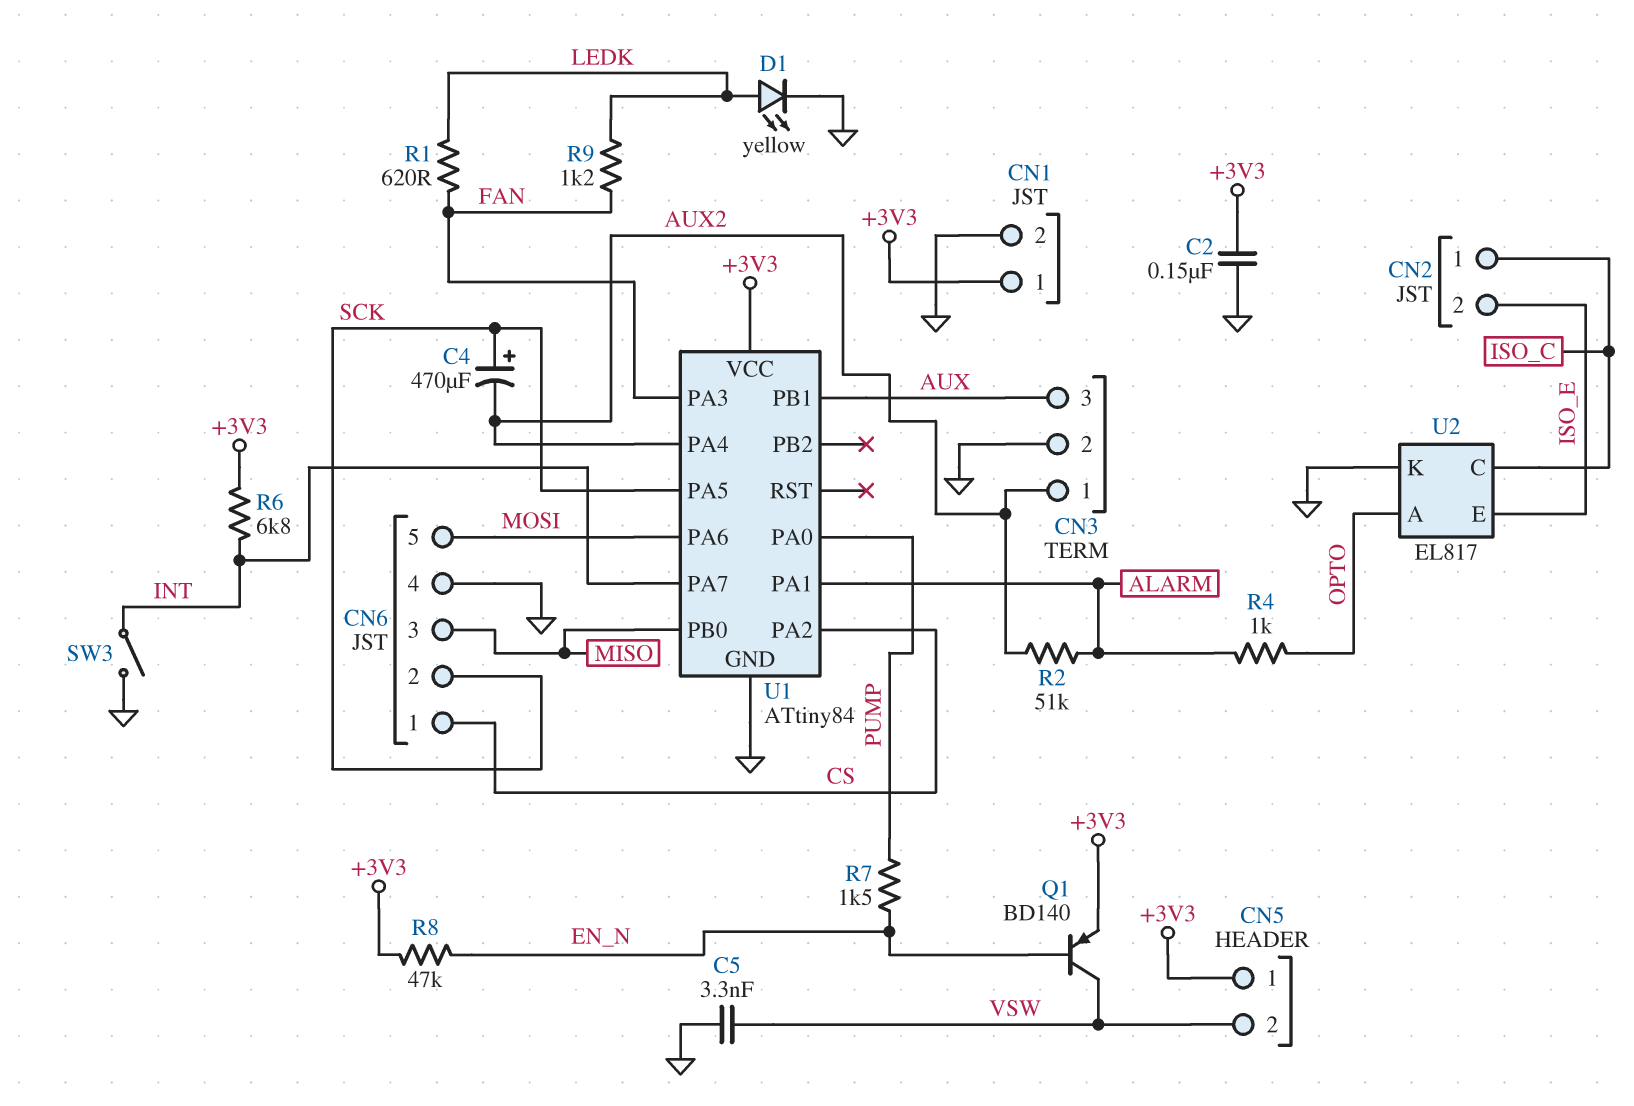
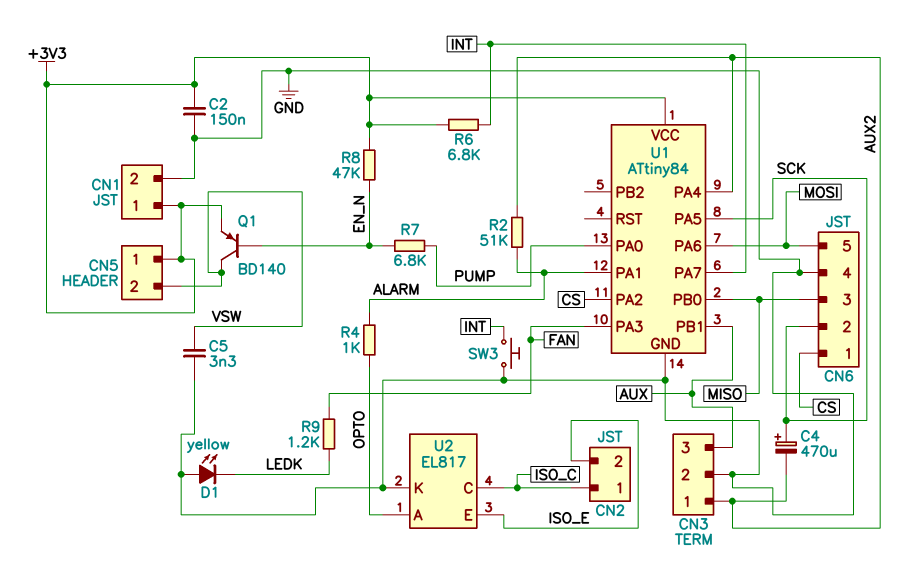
D1: LED yellow (A LEDK, K GND) -> LED yellow (A GND, K LEDK)
R1: 620 (FAN, LEDK) -> none
R7: 1.5k (EN_N, PUMP) -> 6.8k (EN_N, PUMP)
SW3: switch (GND, INT) -> button (GND, INT)

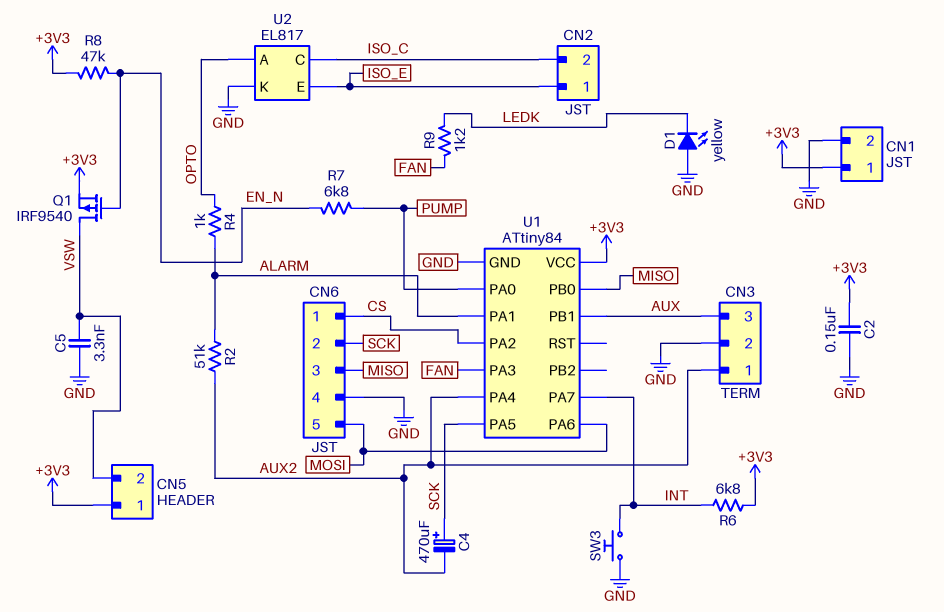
CN2 pin 1: ISO_C -> ISO_E
CN2 pin 2: ISO_E -> ISO_C
Q1: PNP BD140 (B EN_N, C VSW, E +3V3) -> PMOS IRF9540 (G EN_N, D VSW, S +3V3)

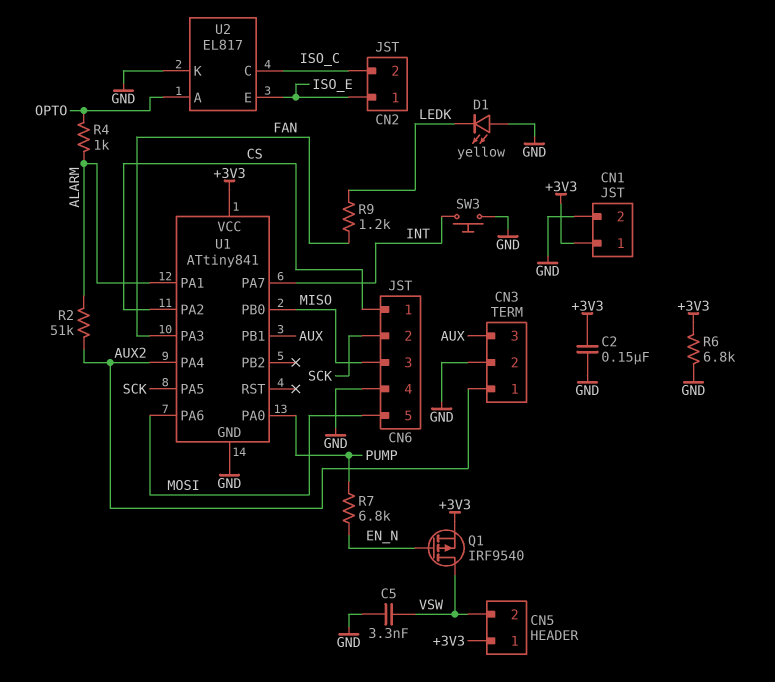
C4: 470uF (plus SCK, minus AUX2) -> none
R6: 6.8k (+3V3, INT) -> 6.8k (+3V3, GND)
R8: 47k (+3V3, EN_N) -> none
U1: ATtiny84 -> ATtiny841

